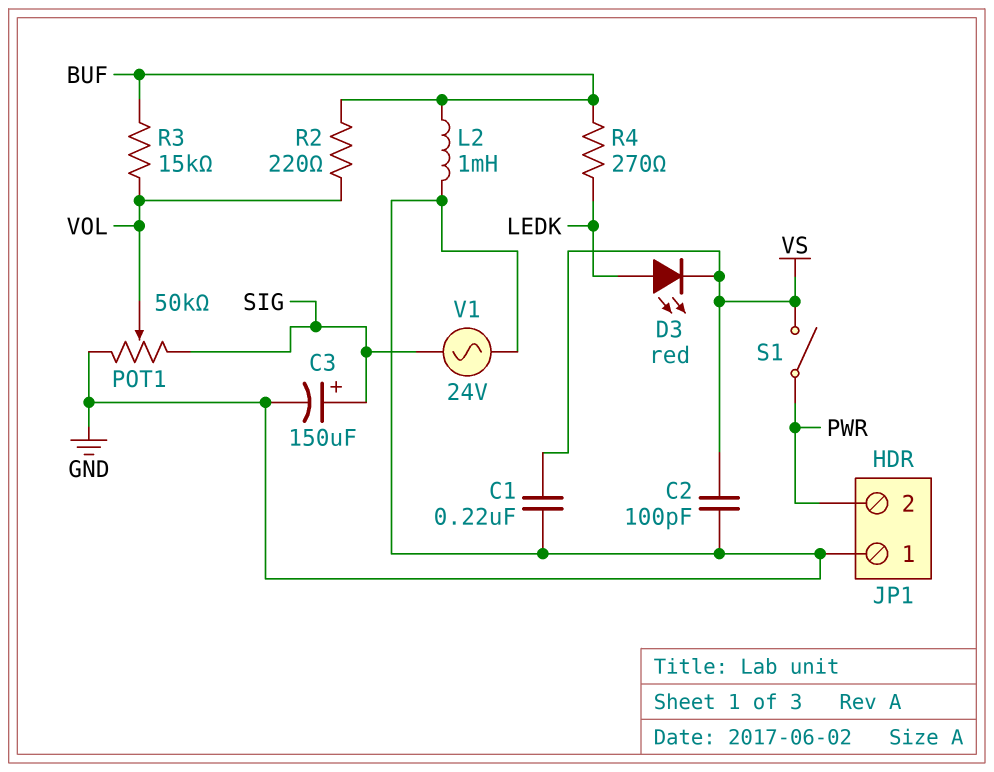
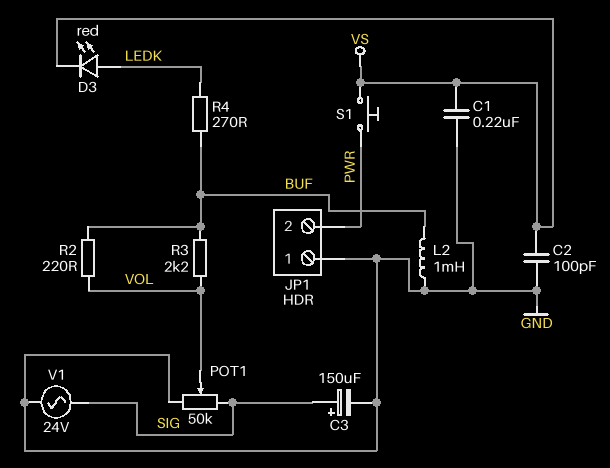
R3: 15k (BUF, VOL) -> 2.2k (BUF, VOL)
S1: switch (PWR, VS) -> button (PWR, VS)

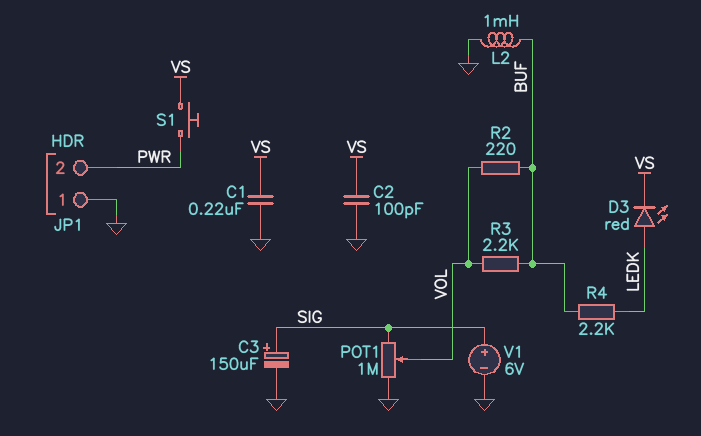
POT1: 50k (GND, SIG, wiper VOL) -> 1M (GND, SIG, wiper VOL)
R4: 270 (BUF, LEDK) -> 2.2k (BUF, LEDK)
V1: AC 24V (GND, SIG) -> 6V (plus SIG, minus GND)

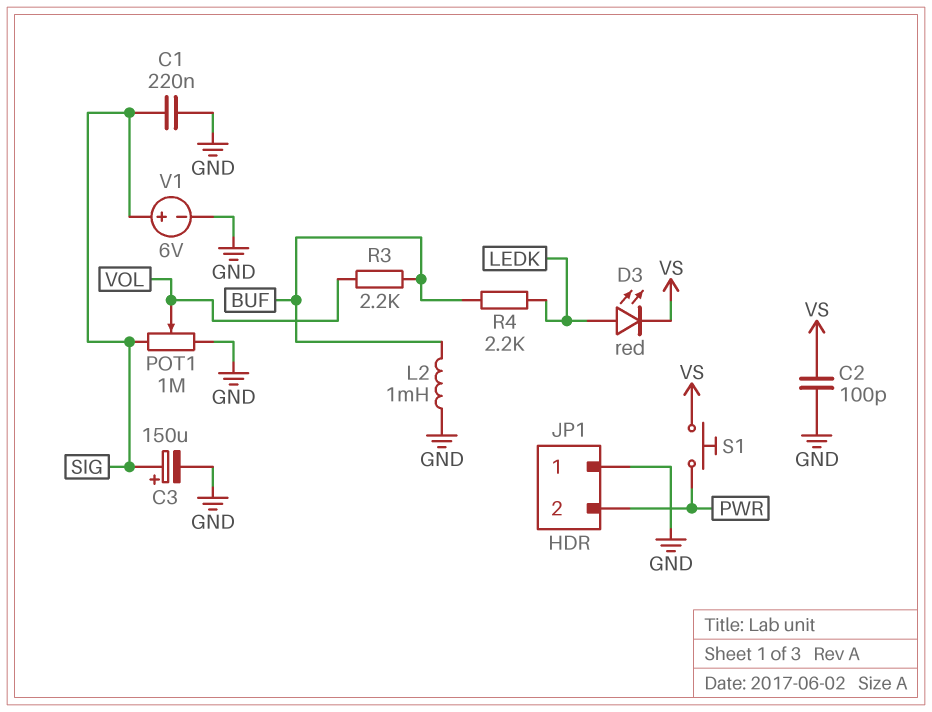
C1: 220nF (GND, VS) -> 220nF (GND, SIG)
R2: 220 (BUF, VOL) -> none

